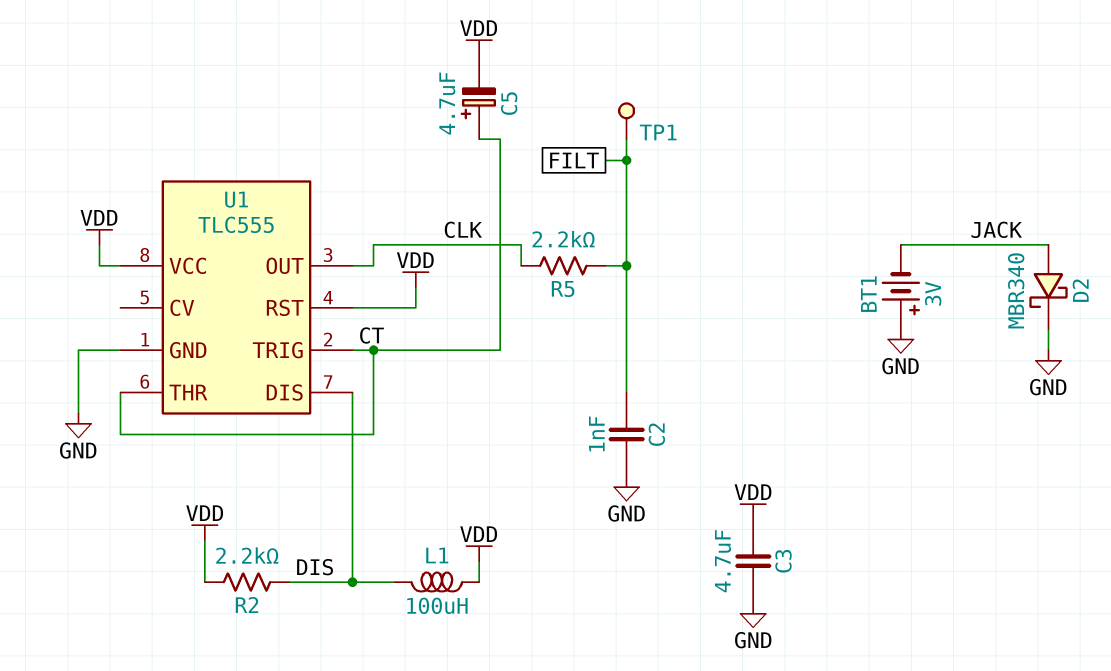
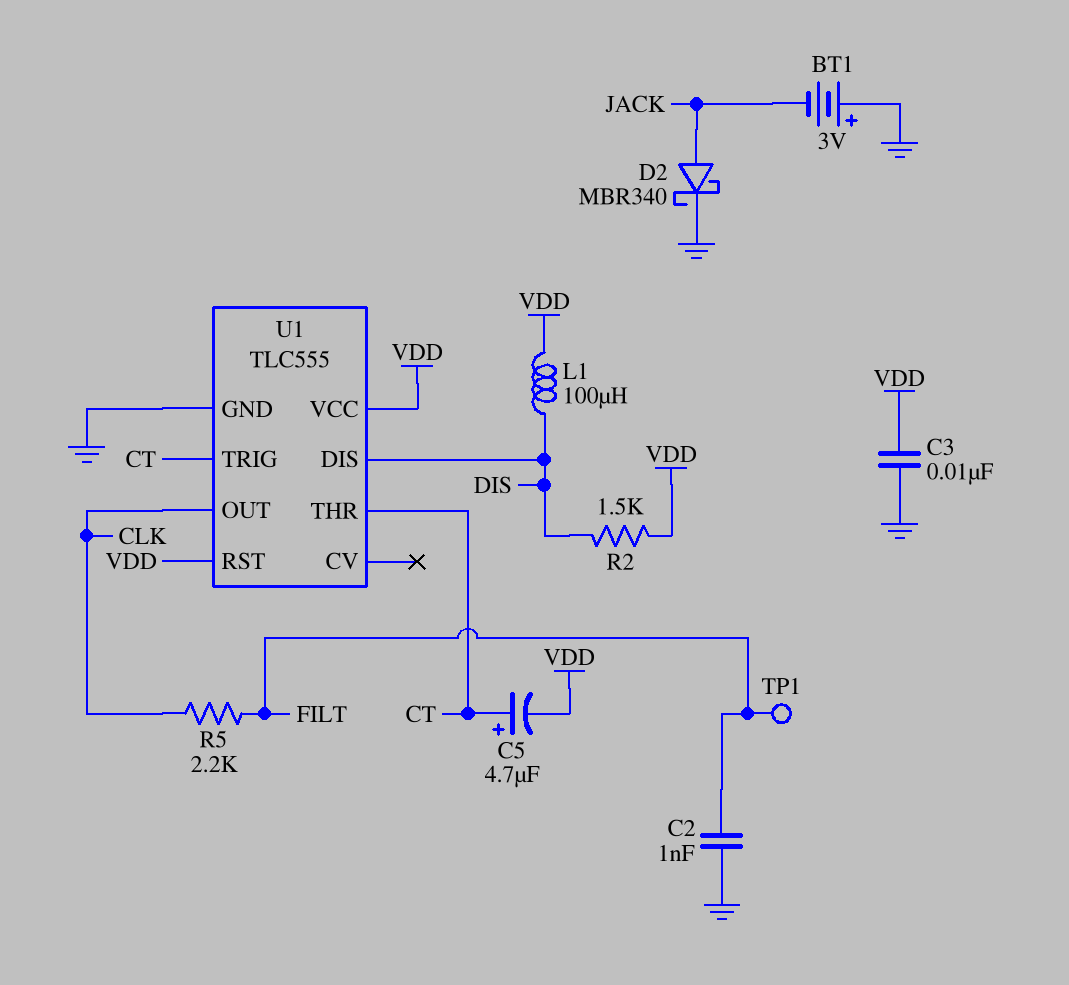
C3: 4.7uF (GND, VDD) -> 10nF (GND, VDD)
R2: 2.2k (DIS, VDD) -> 1.5k (DIS, VDD)

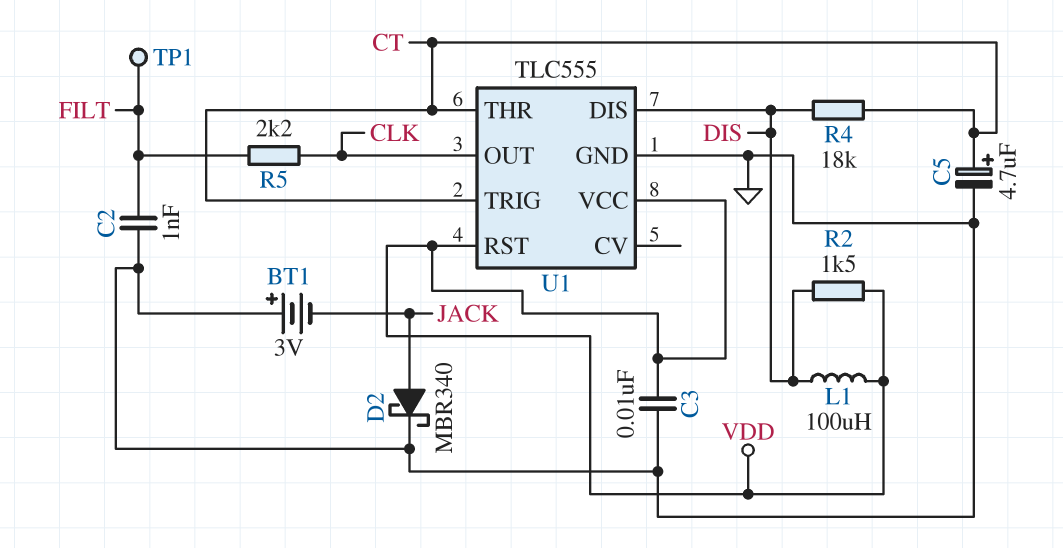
C5: 4.7uF (plus CT, minus VDD) -> 4.7uF (plus CT, minus GND)
R4: none -> 18k (CT, DIS)

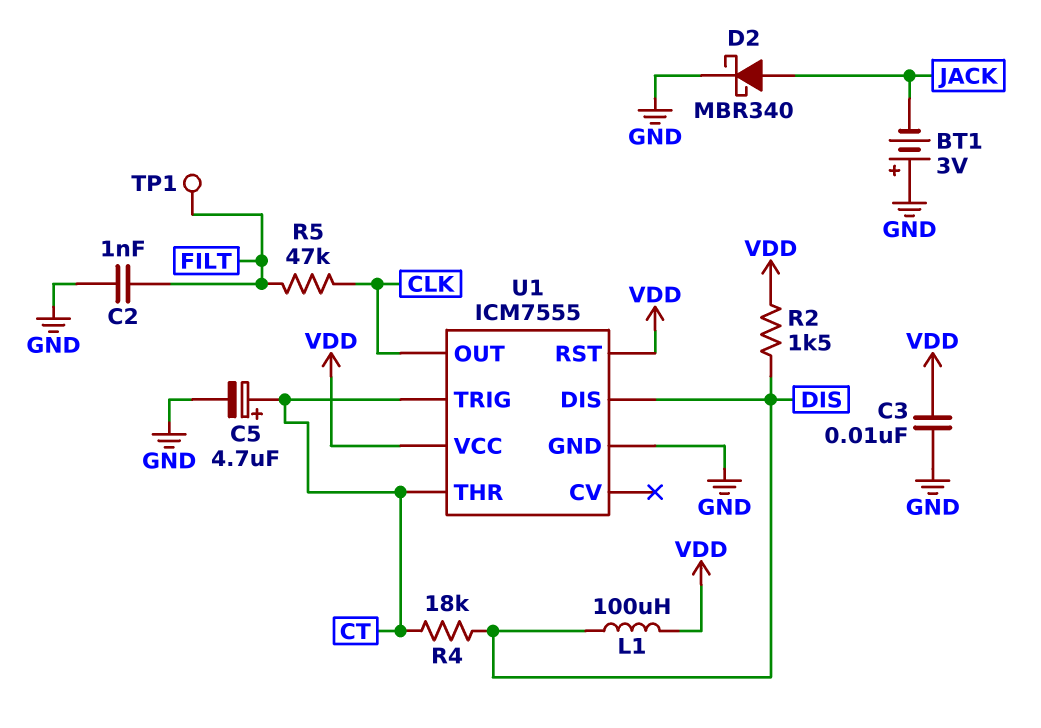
R5: 2.2k (CLK, FILT) -> 47k (CLK, FILT)
U1: TLC555 -> ICM7555

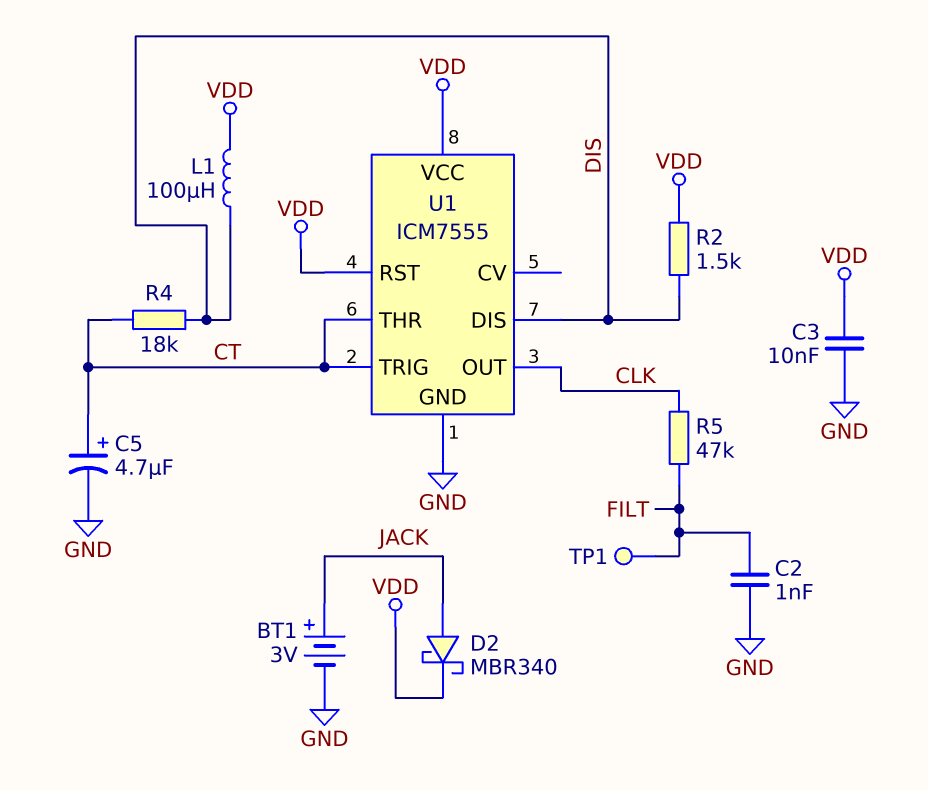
BT1: 3V (plus GND, minus JACK) -> 3V (plus JACK, minus GND)
D2: schottky MBR340 (A JACK, K GND) -> schottky MBR340 (A JACK, K VDD)

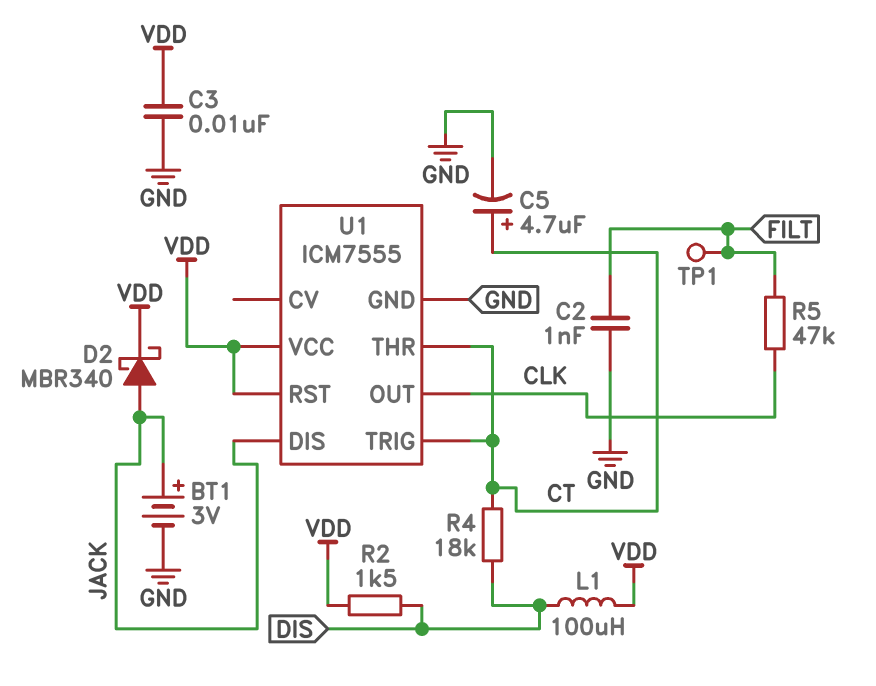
U1 pin DIS: DIS -> JACK

